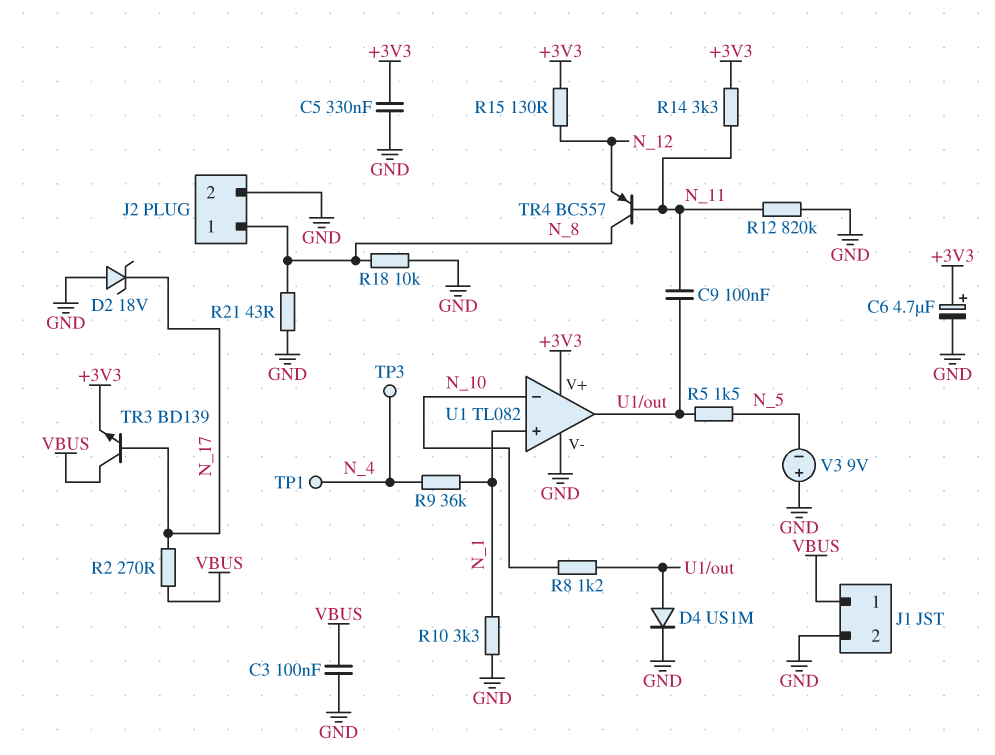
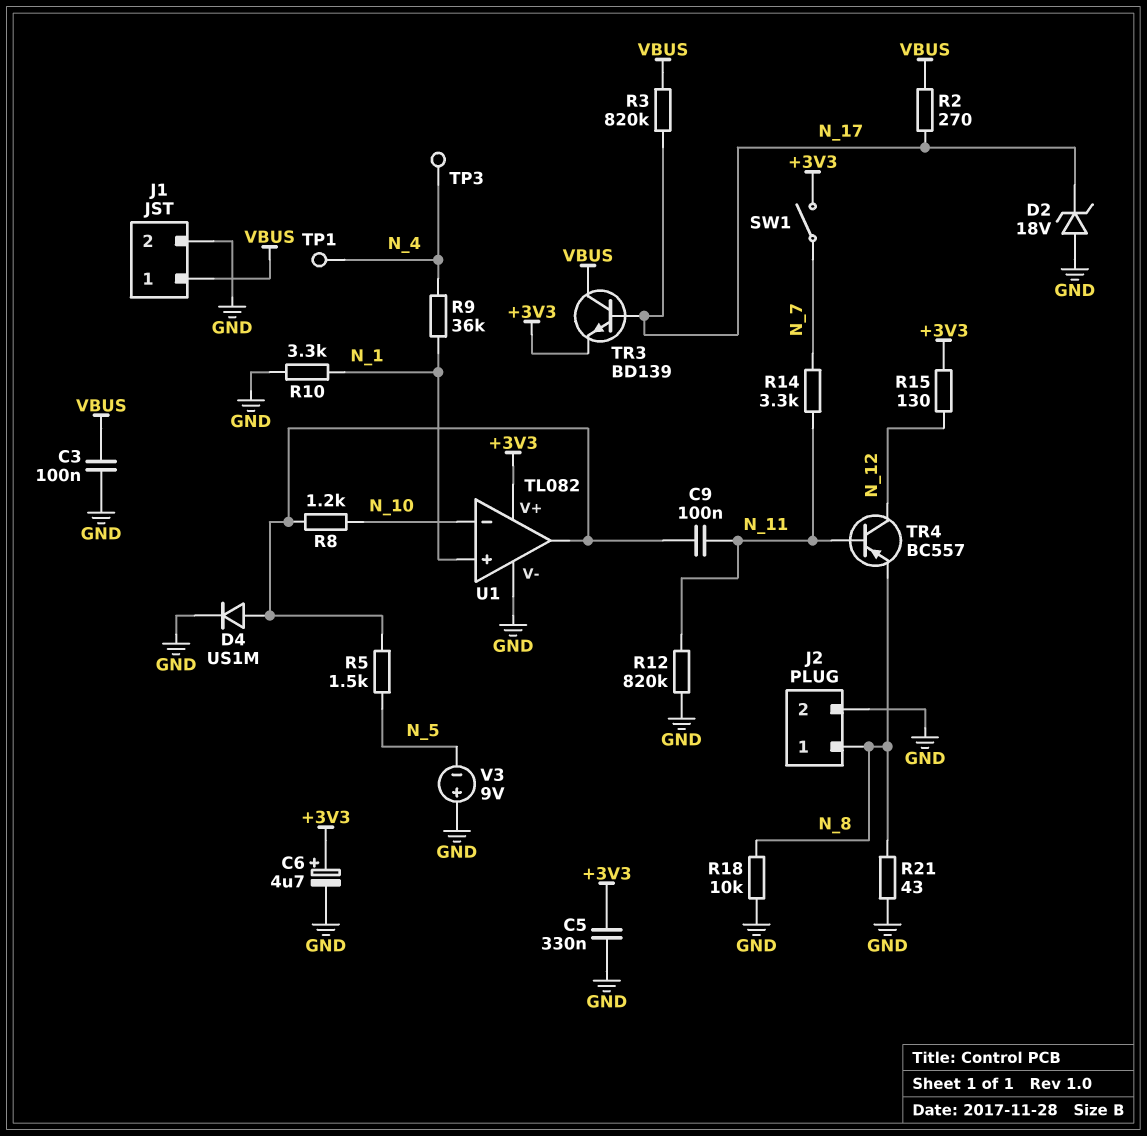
R3: none -> 820k (N_17, VBUS)
R14: 3.3k (+3V3, N_11) -> 3.3k (N_7, N_11)
SW1: none -> switch (+3V3, N_7)
TR4: PNP BC557 (B N_11, C N_8, E N_12) -> PNP BC557 (B N_11, C N_12, E N_8)

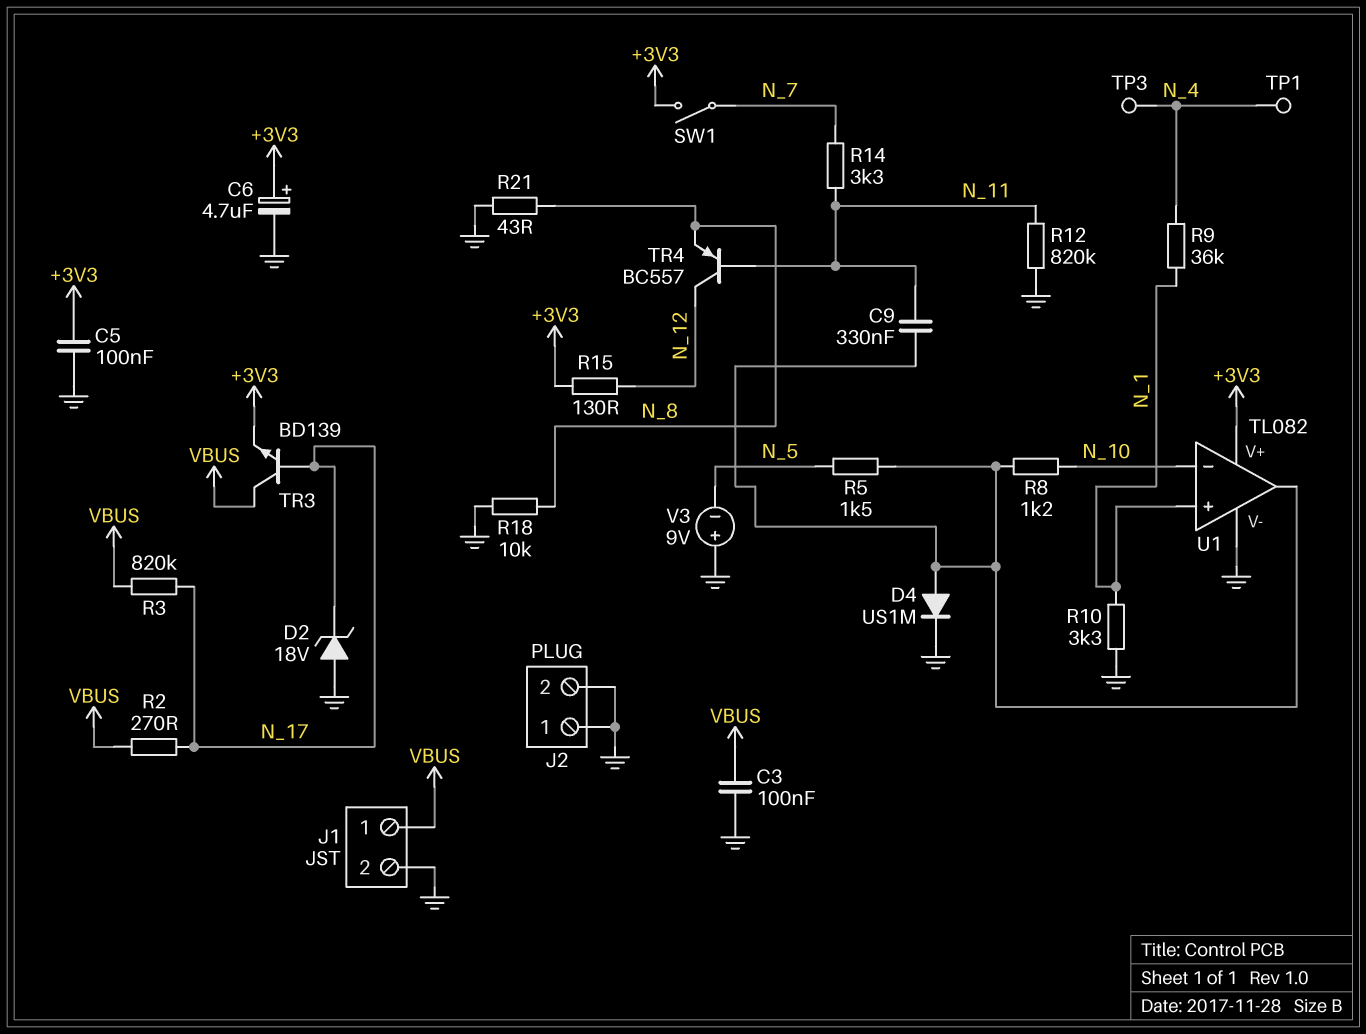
C5: 330nF (+3V3, GND) -> 100nF (+3V3, GND)
C9: 100nF (N_11, U1/out) -> 330nF (N_11, U1/out)
J2 pin 1: N_8 -> GND

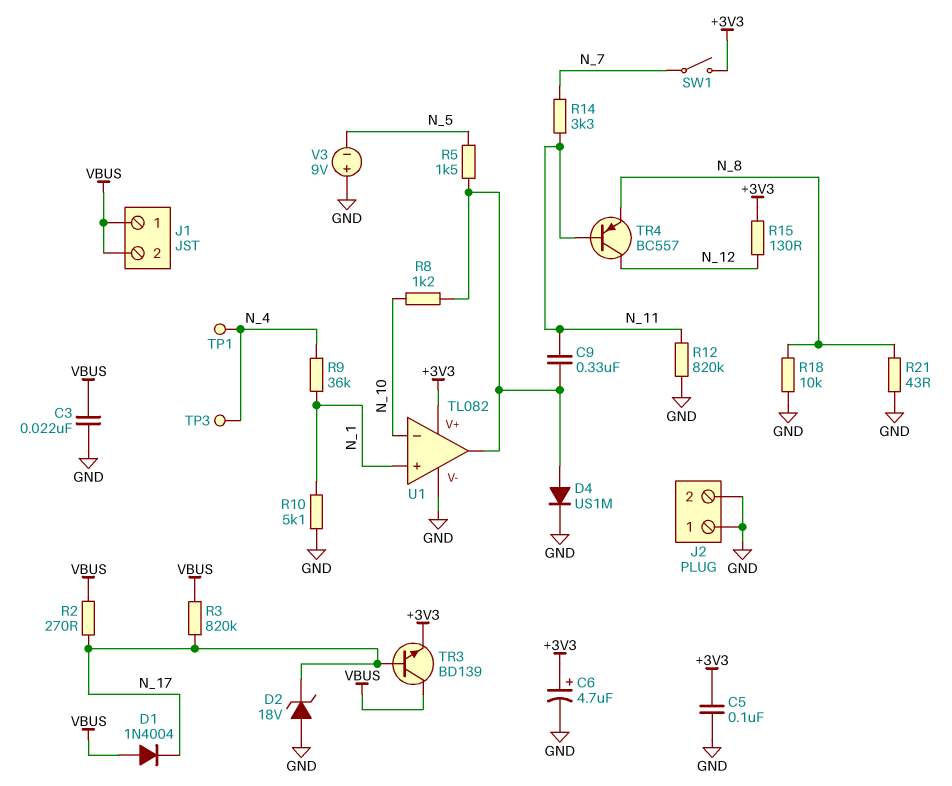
C3: 100nF (GND, VBUS) -> 22nF (GND, VBUS)
D1: none -> diode 1N4004 (A VBUS, K N_17)
J1 pin 2: GND -> VBUS
R10: 3.3k (GND, N_1) -> 5.1k (GND, N_1)

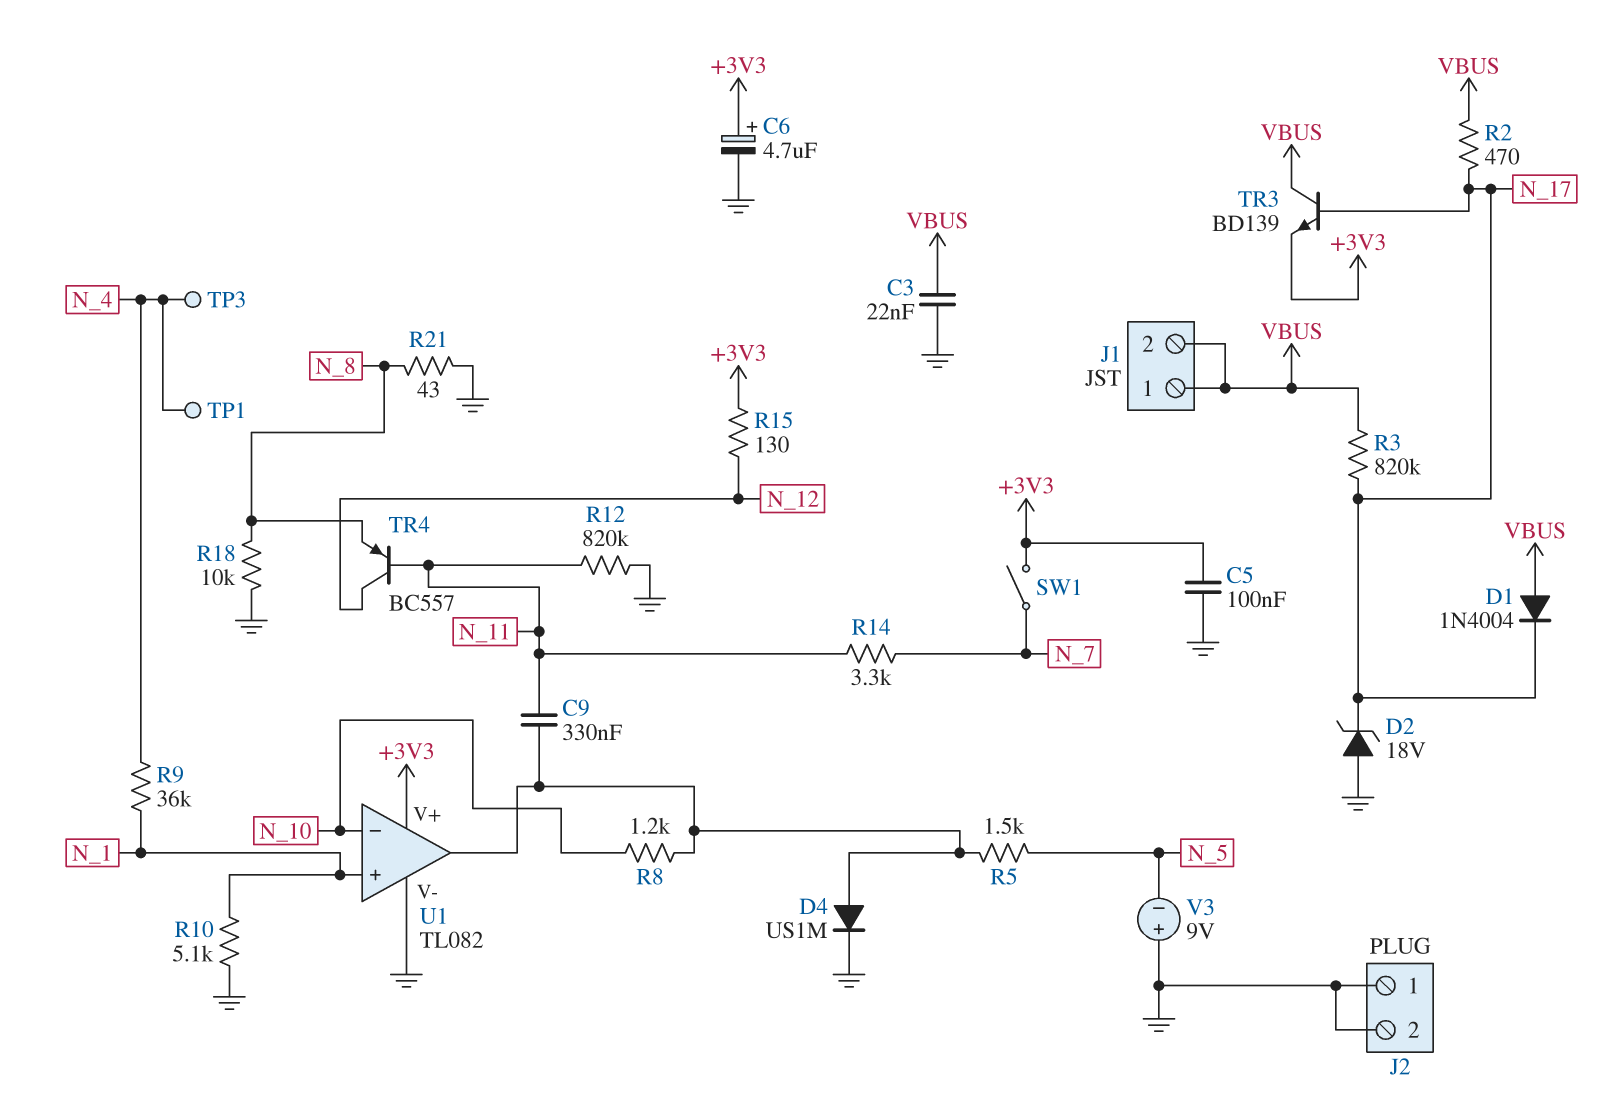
R2: 270 (N_17, VBUS) -> 470 (N_17, VBUS)

